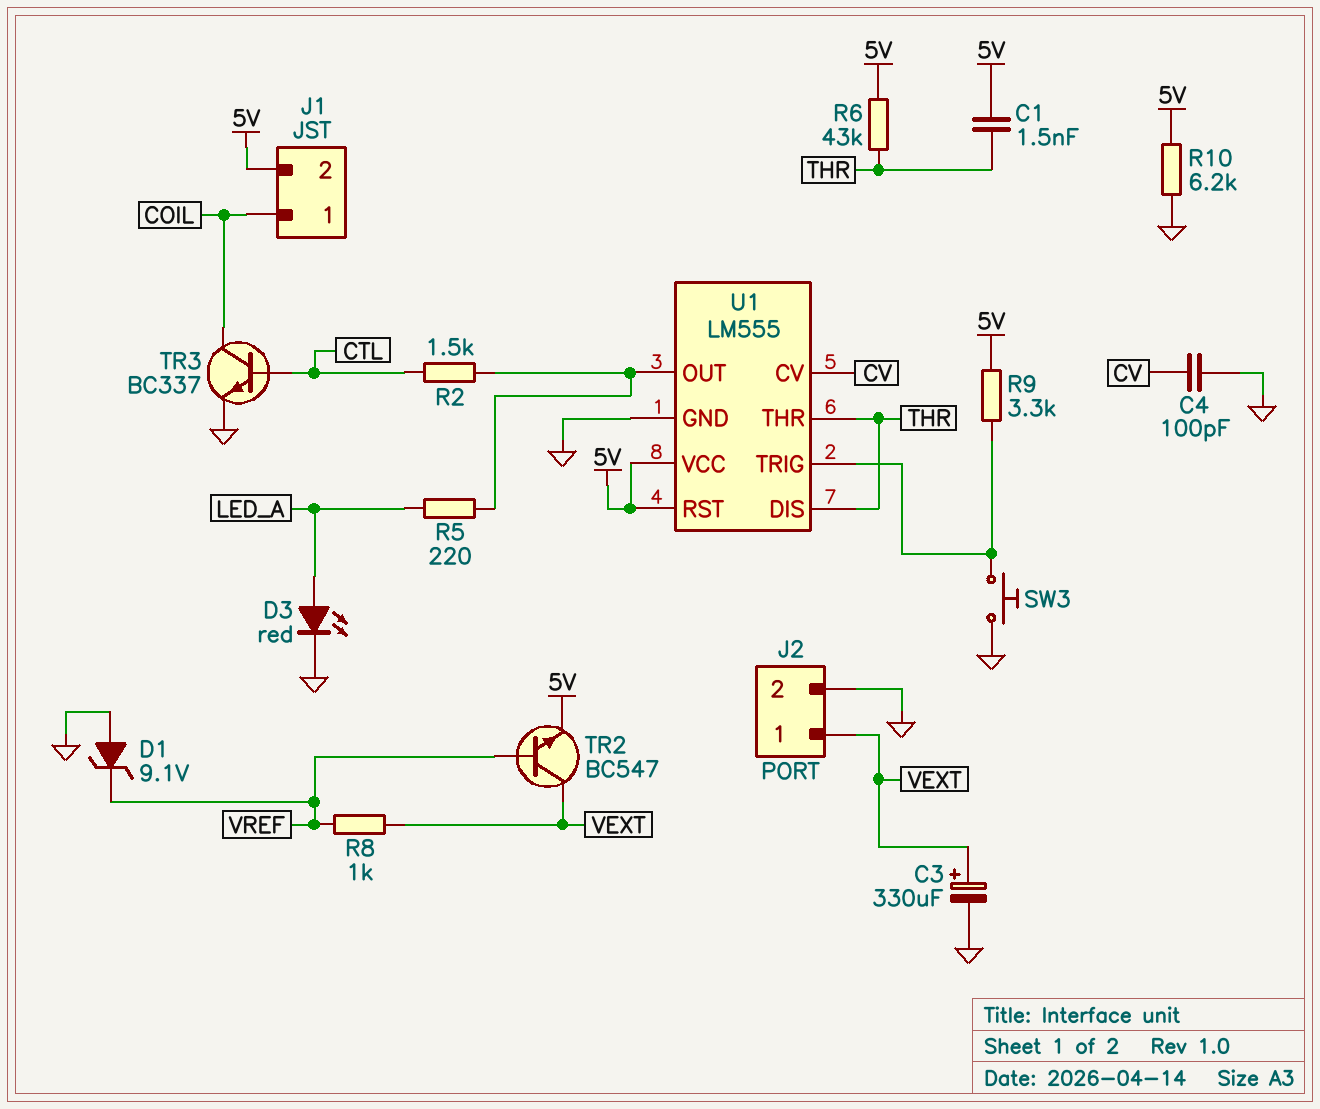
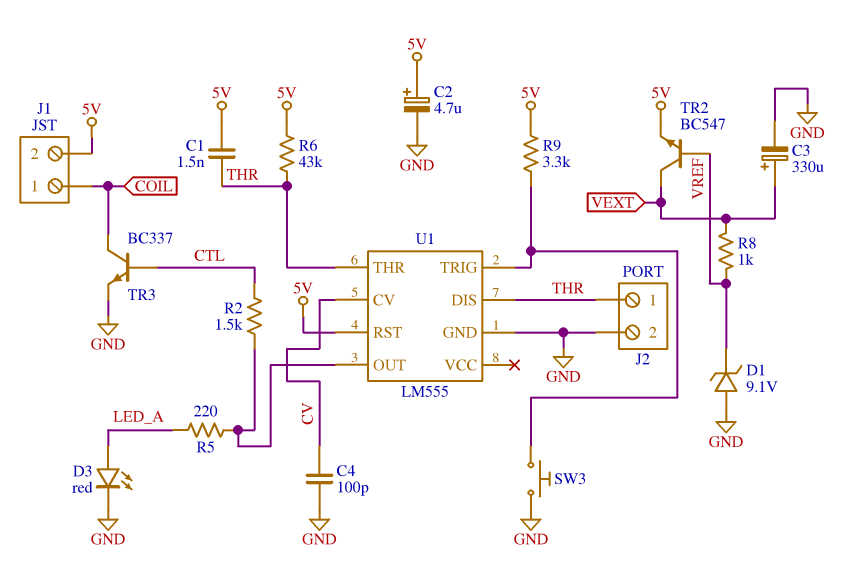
C2: none -> 4.7uF (plus 5V, minus GND)
J2 pin 1: VEXT -> THR
R10: 6.2k (5V, GND) -> none
U1 pin VCC: 5V -> none

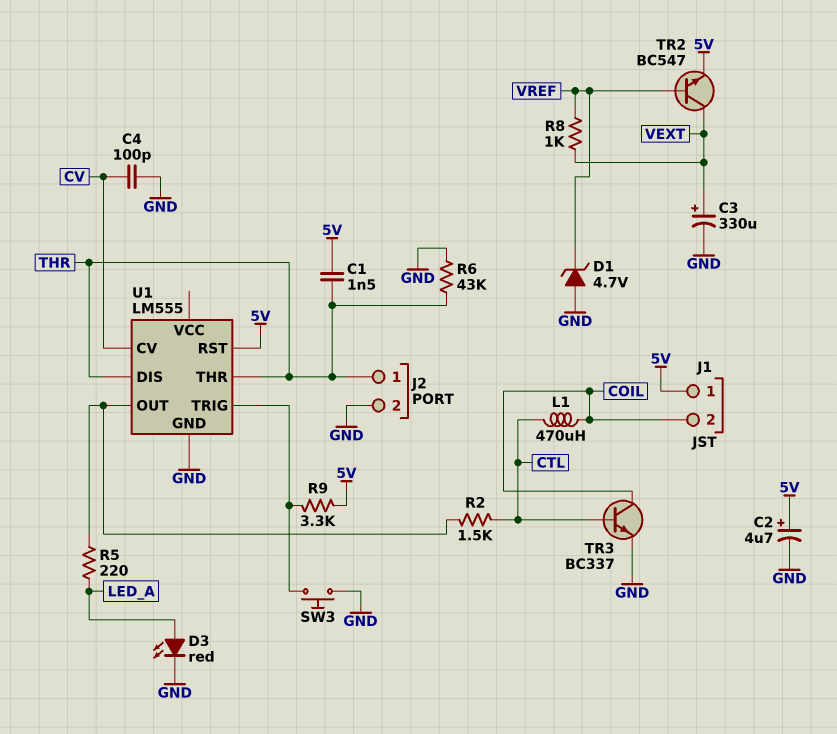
D1: zener 9.1V (A GND, K VREF) -> zener 4.7V (A GND, K VREF)
J1 pin 1: COIL -> 5V
J1 pin 2: 5V -> COIL
L1: none -> 470uH (COIL, CTL)
R6: 43k (5V, THR) -> 43k (GND, THR)

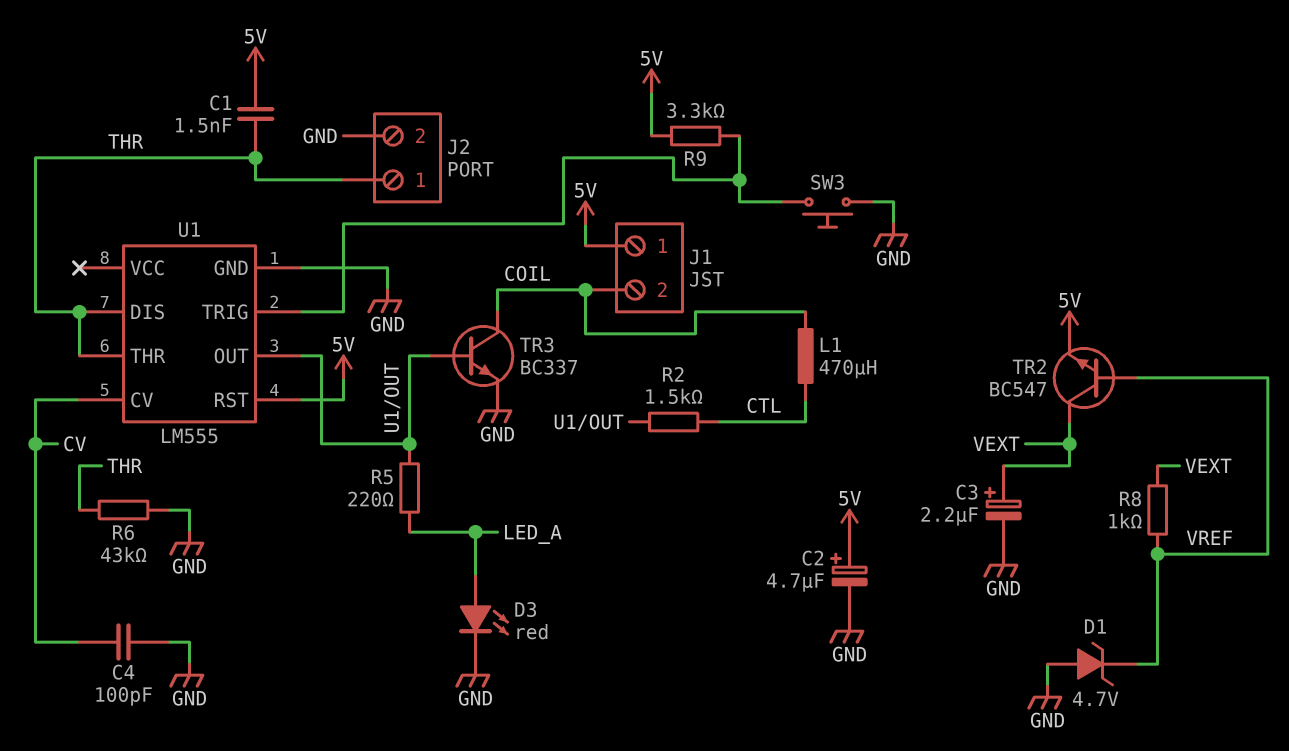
C3: 330uF (plus VEXT, minus GND) -> 2.2uF (plus VEXT, minus GND)
TR3: NPN BC337 (B CTL, C COIL, E GND) -> NPN BC337 (B U1/OUT, C COIL, E GND)

